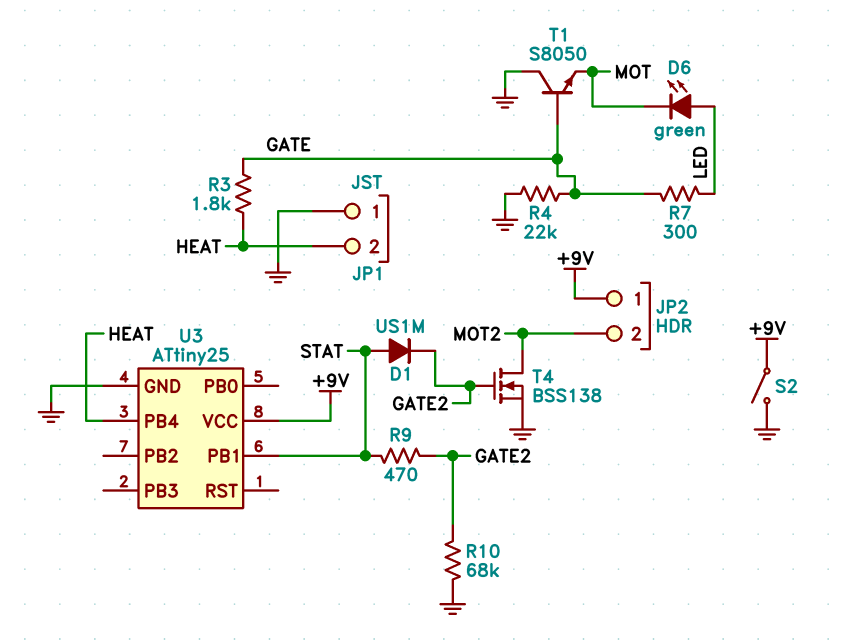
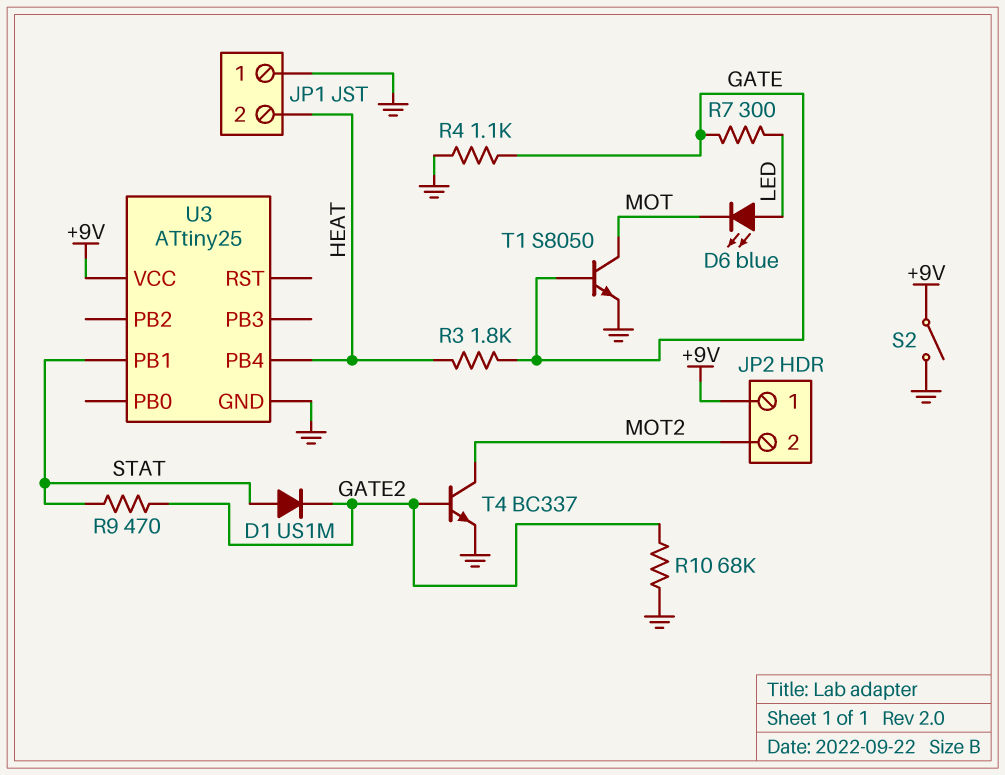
D6: LED green (A LED, K MOT) -> LED blue (A LED, K MOT)
R4: 22k (GATE, GND) -> 1.1k (GATE, GND)
T1: NPN S8050 (B GATE, C GND, E MOT) -> NPN S8050 (B GATE, C MOT, E GND)
T4: NMOS BSS138 (G GATE2, D MOT2, S GND) -> NPN BC337 (B GATE2, C MOT2, E GND)

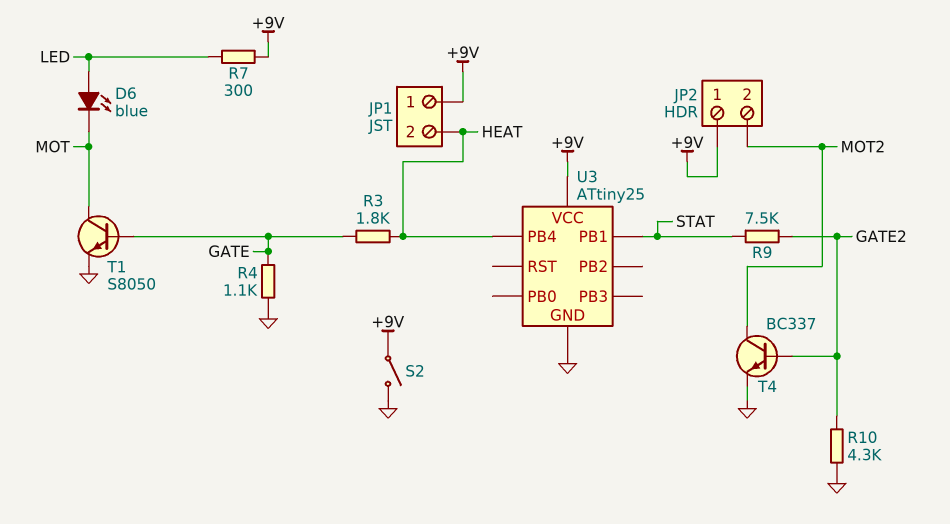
D1: diode US1M (A STAT, K GATE2) -> none
JP1 pin 1: GND -> +9V
R7: 300 (GATE, LED) -> 300 (+9V, LED)
R9: 470 (GATE2, STAT) -> 7.5k (GATE2, STAT)
R10: 68k (GATE2, GND) -> 4.3k (GATE2, GND)

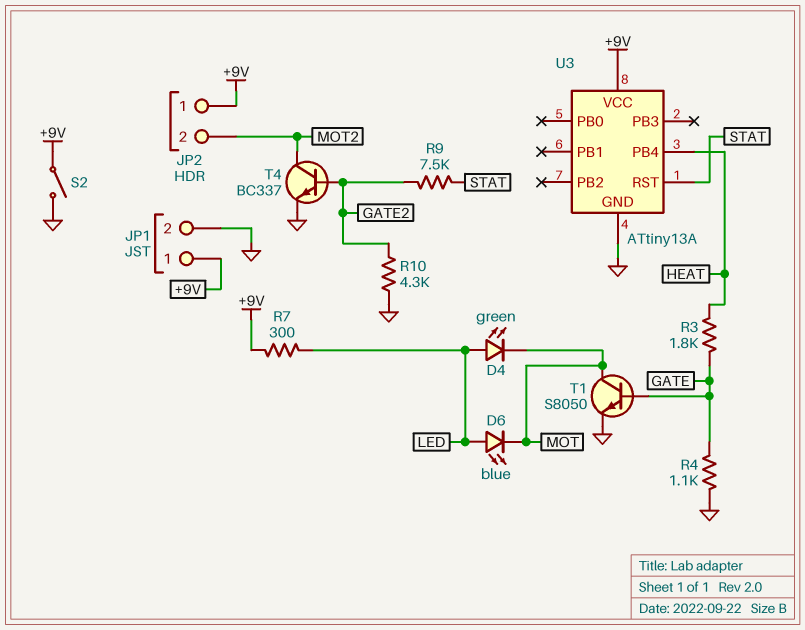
D4: none -> LED green (A LED, K MOT)
JP1 pin 2: HEAT -> GND
U3: ATtiny25 -> ATtiny13A
U3 pin PB1: STAT -> none
U3 pin RST: none -> STAT

